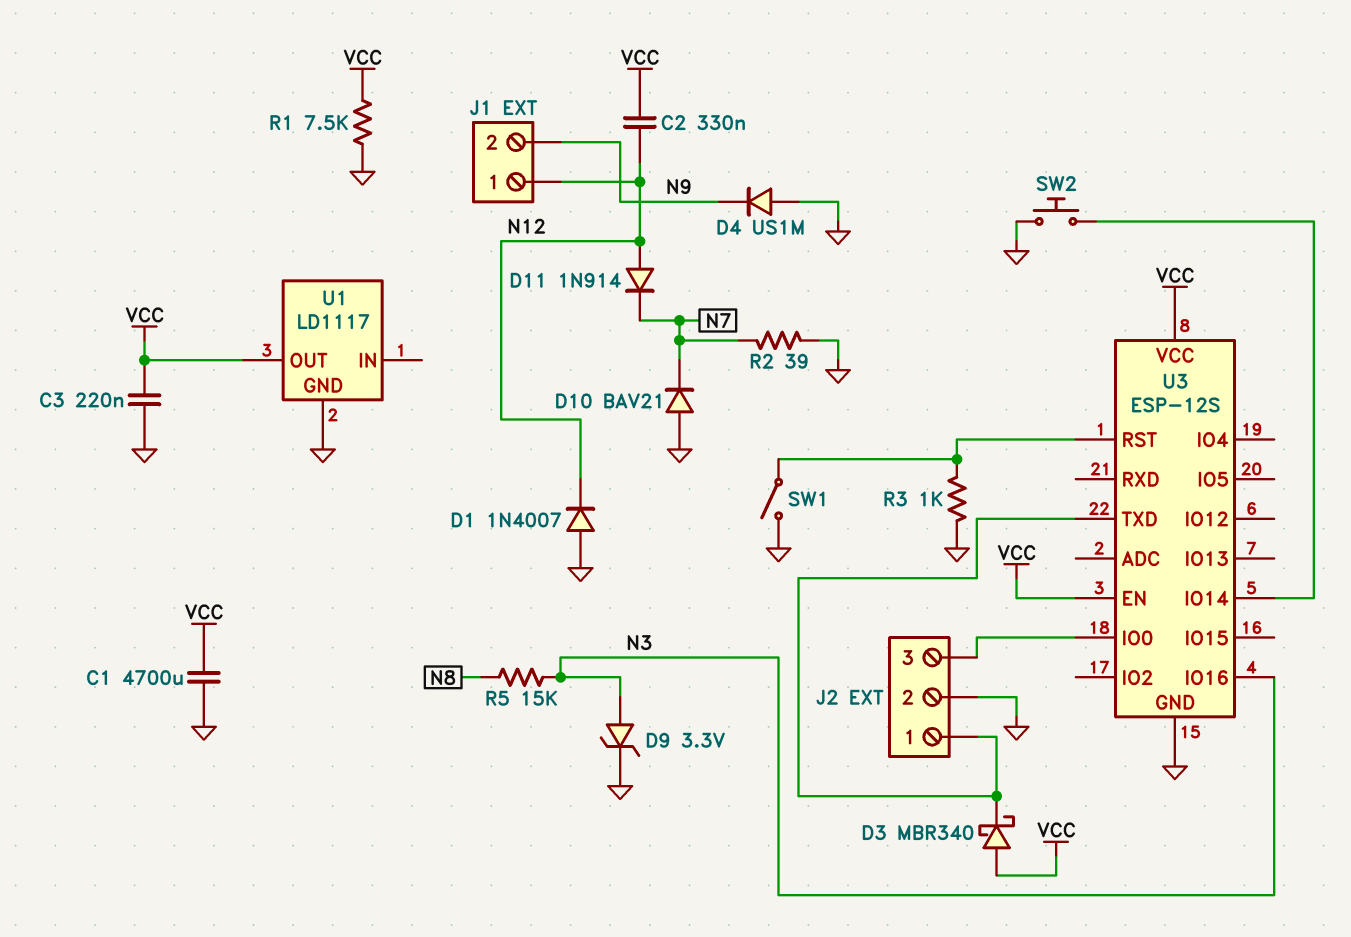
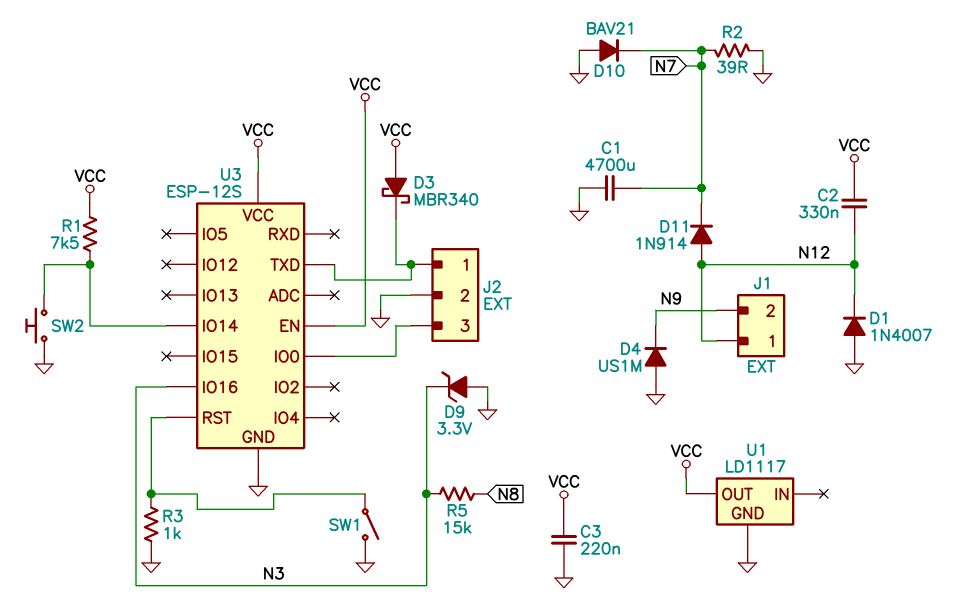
C1: 4700uF (GND, VCC) -> 4700uF (GND, N7)
D9: zener 3.3V (A N3, K GND) -> zener 3.3V (A GND, K N3)
R1: 7.5k (GND, VCC) -> 7.5k (U3/IO14, VCC)

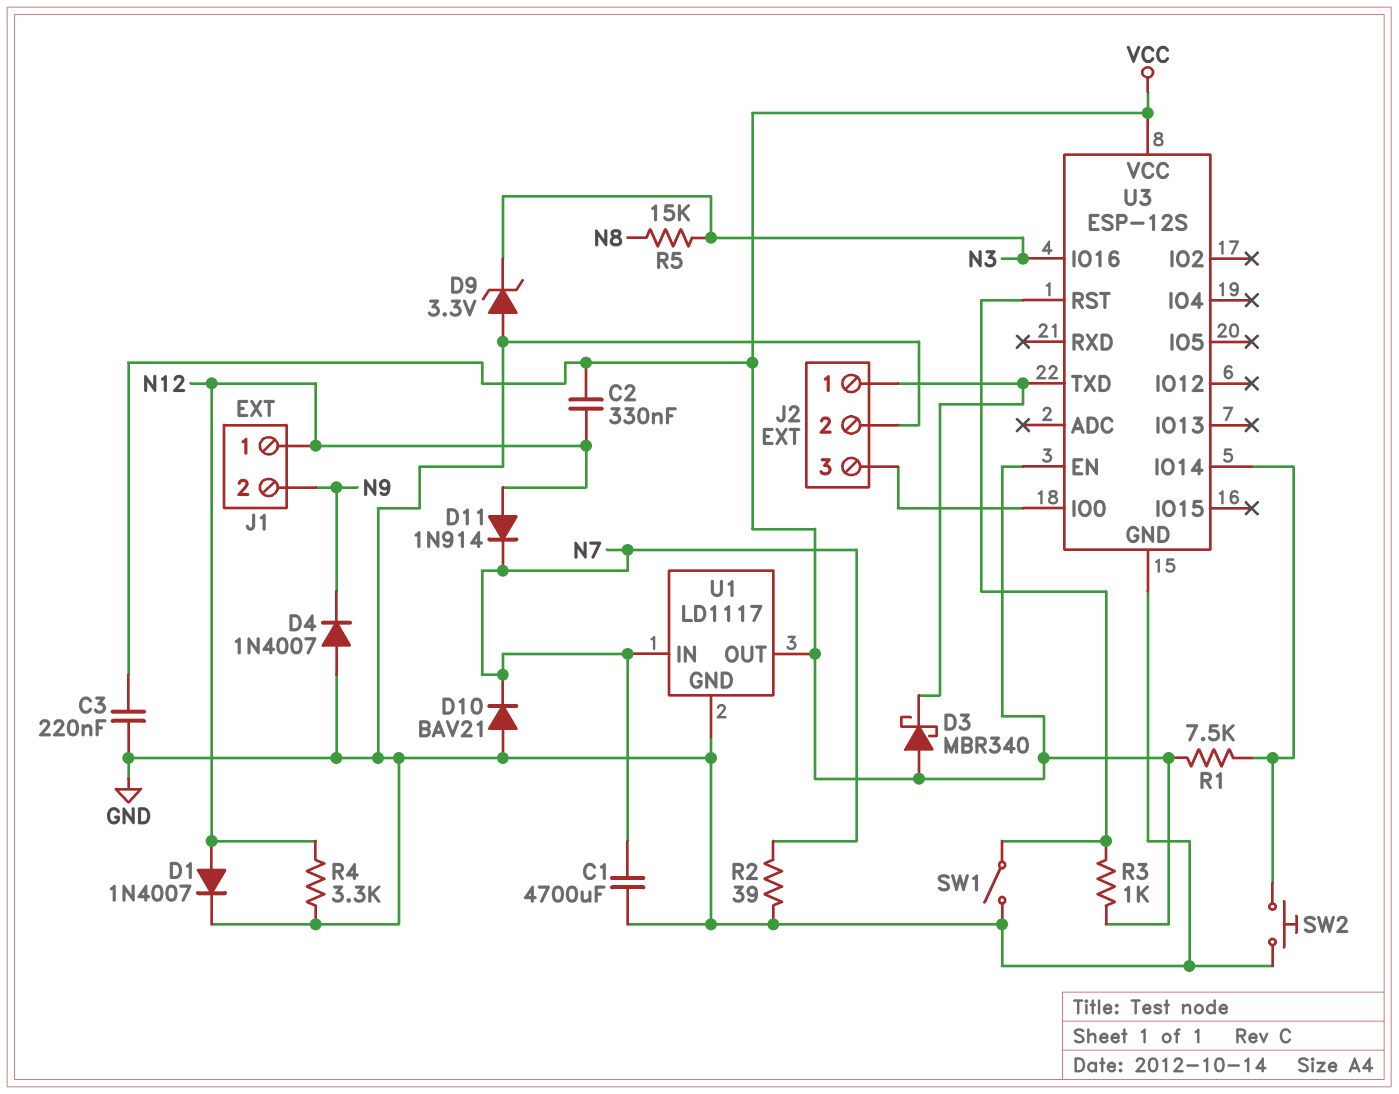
D1: diode 1N4007 (A GND, K N12) -> diode 1N4007 (A N12, K GND)
D4: diode US1M (A GND, K N9) -> diode 1N4007 (A GND, K N9)
R3: 1k (GND, U3/RST) -> 1k (U3/RST, VCC)
R4: none -> 3.3k (GND, N12)
U1 pin IN: none -> N7

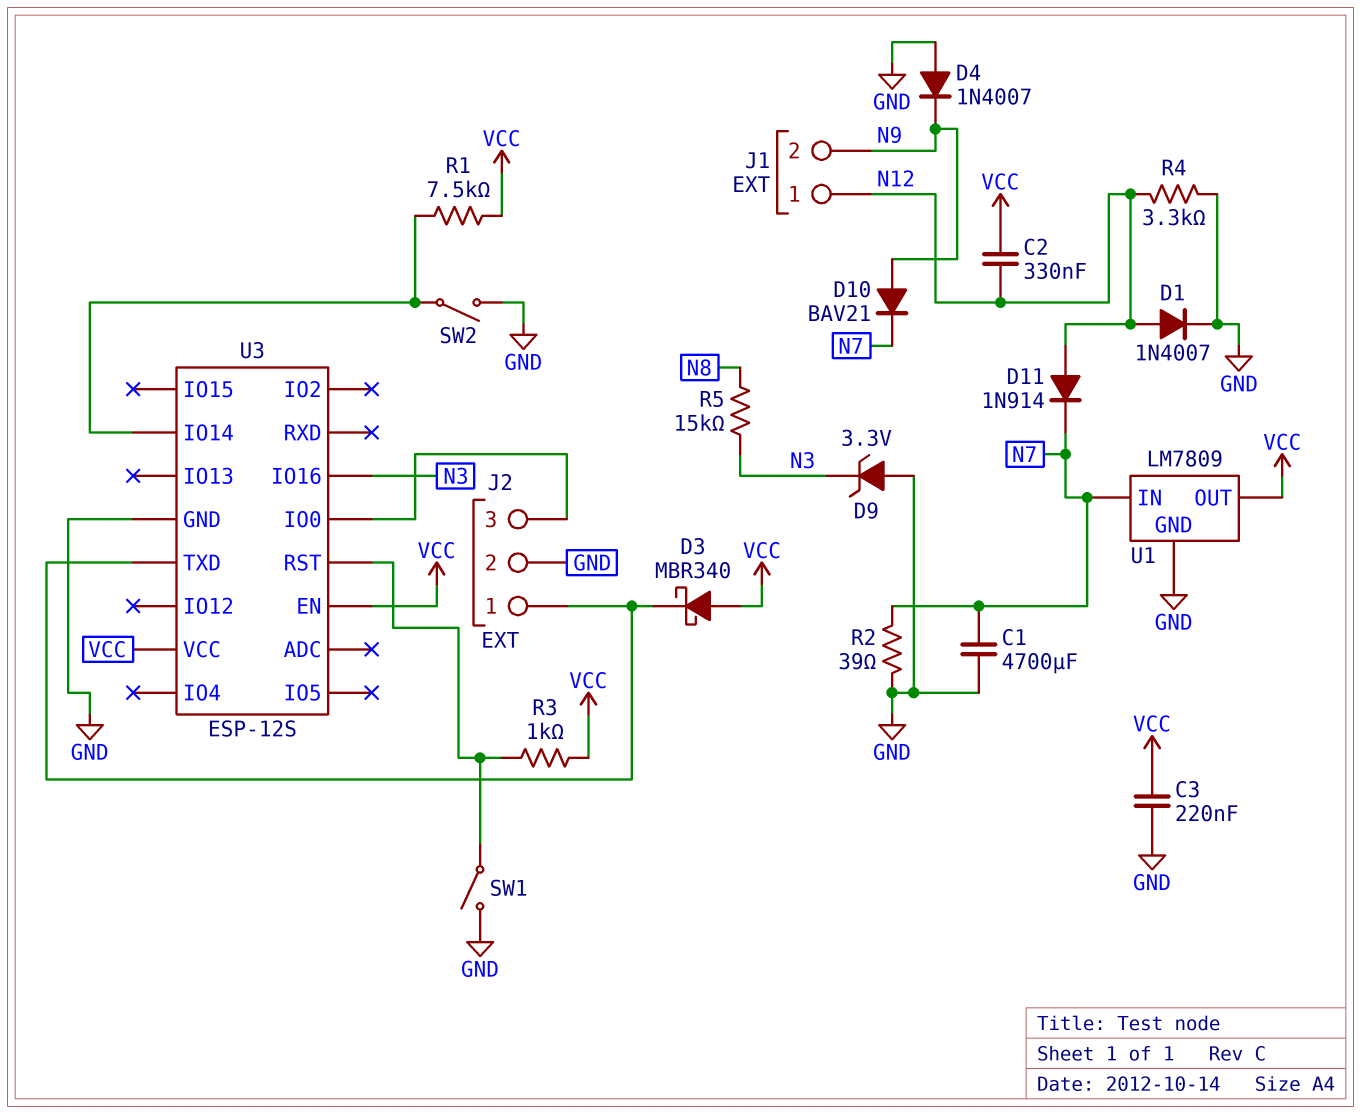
D10: diode BAV21 (A GND, K N7) -> diode BAV21 (A N9, K N7)
SW2: button (GND, U3/IO14) -> switch (GND, U3/IO14)
U1: LD1117 -> LM7809

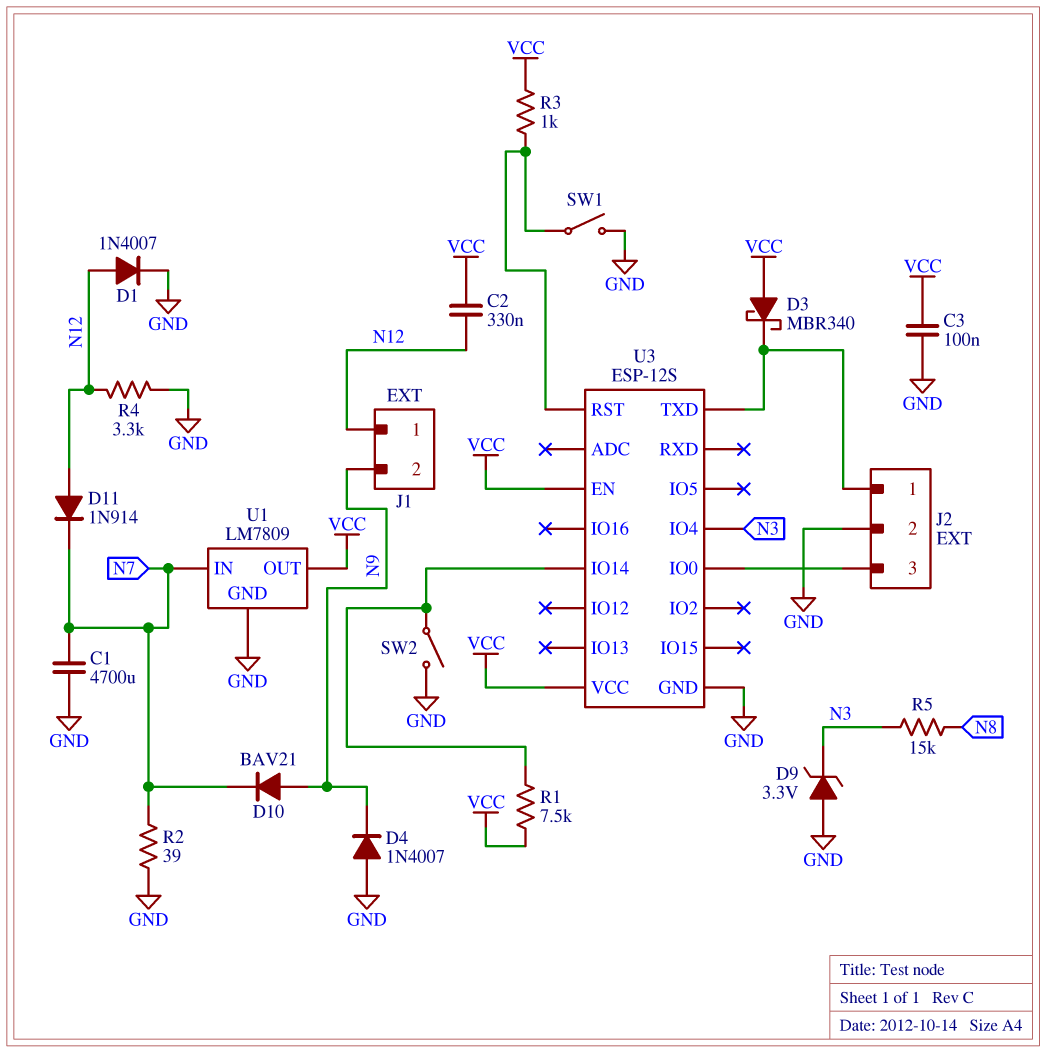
C3: 220nF (GND, VCC) -> 100nF (GND, VCC)
U3 pin IO4: none -> N3
U3 pin IO16: N3 -> none

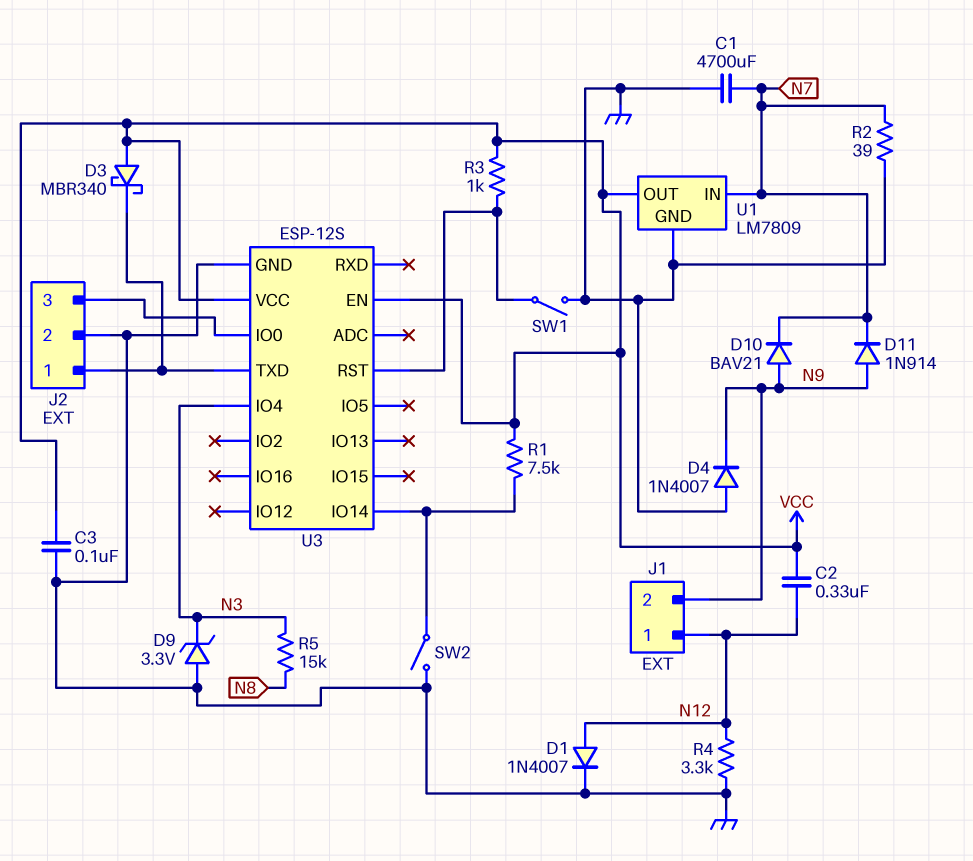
D11: diode 1N914 (A N12, K N7) -> diode 1N914 (A N9, K N7)

